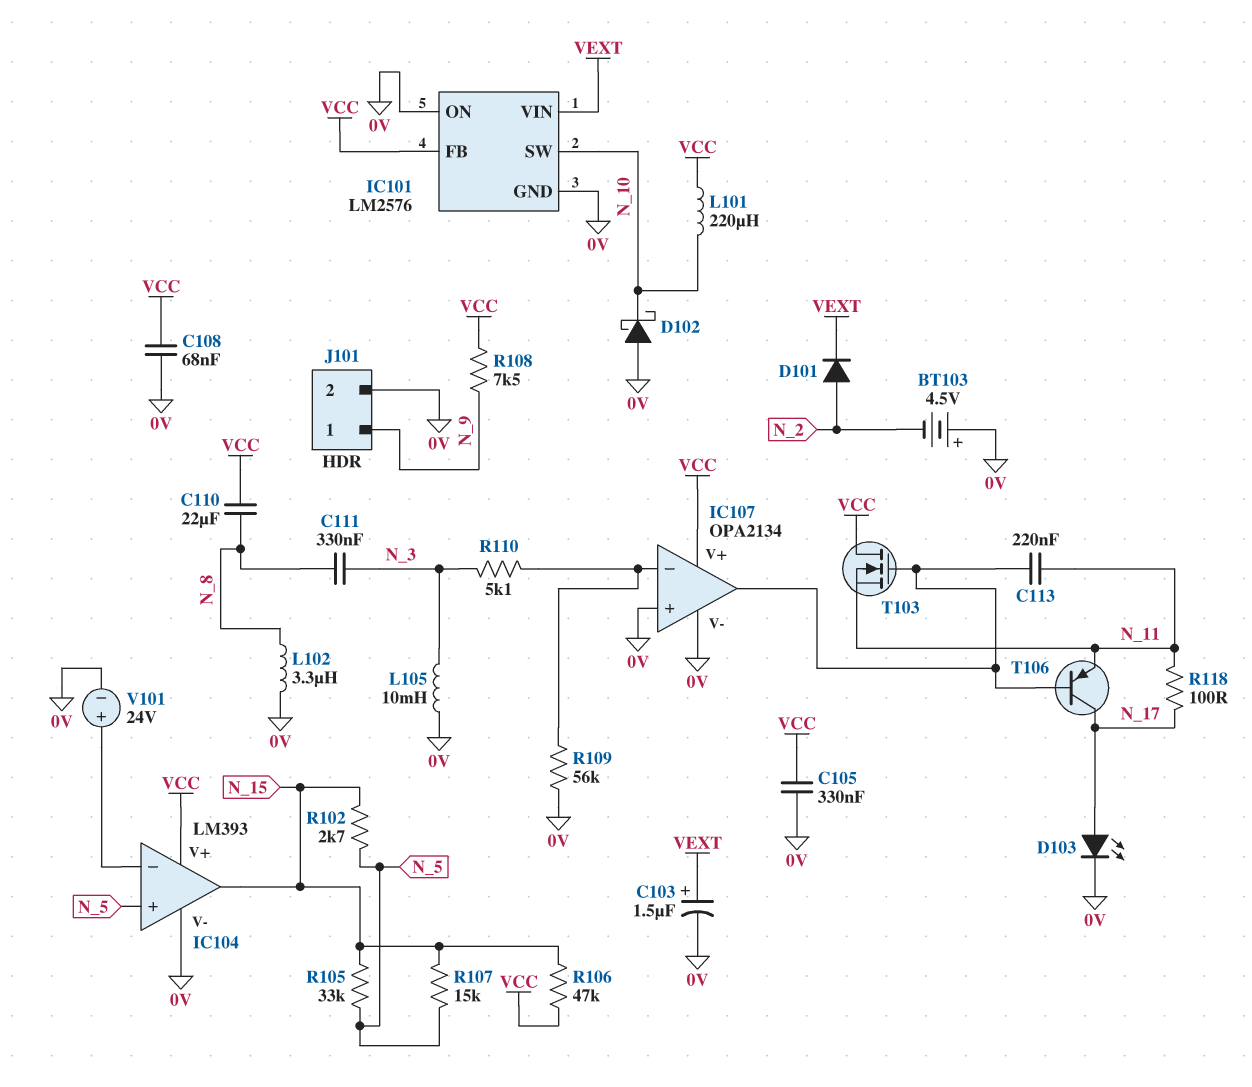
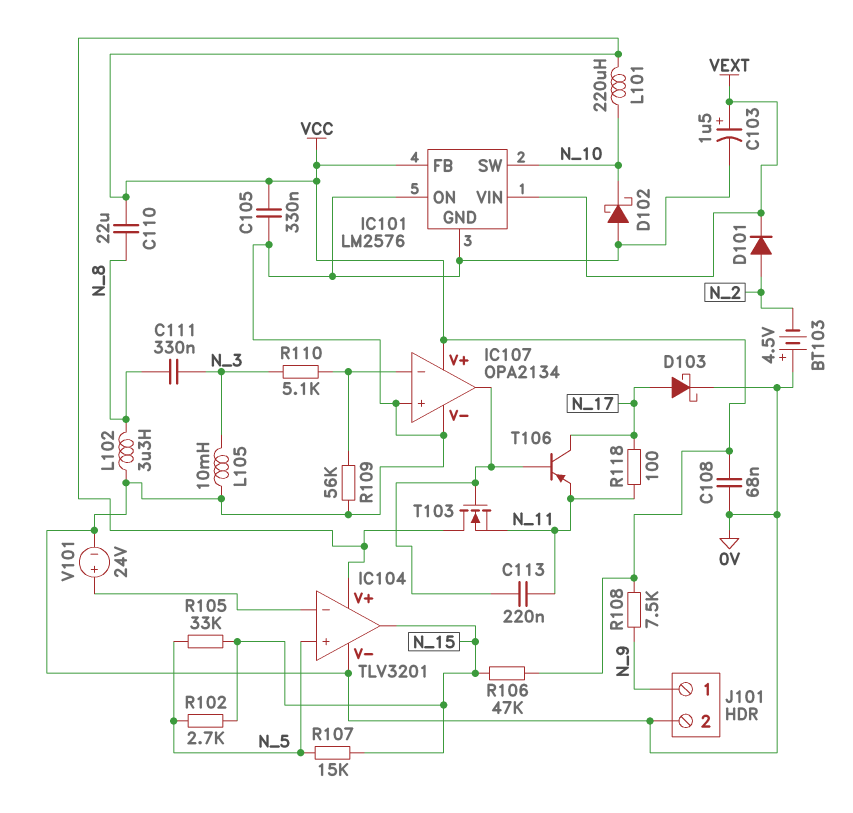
D103: LED (A N_17, K 0V) -> schottky (A N_17, K 0V)
IC104: LM393 -> TLV3201

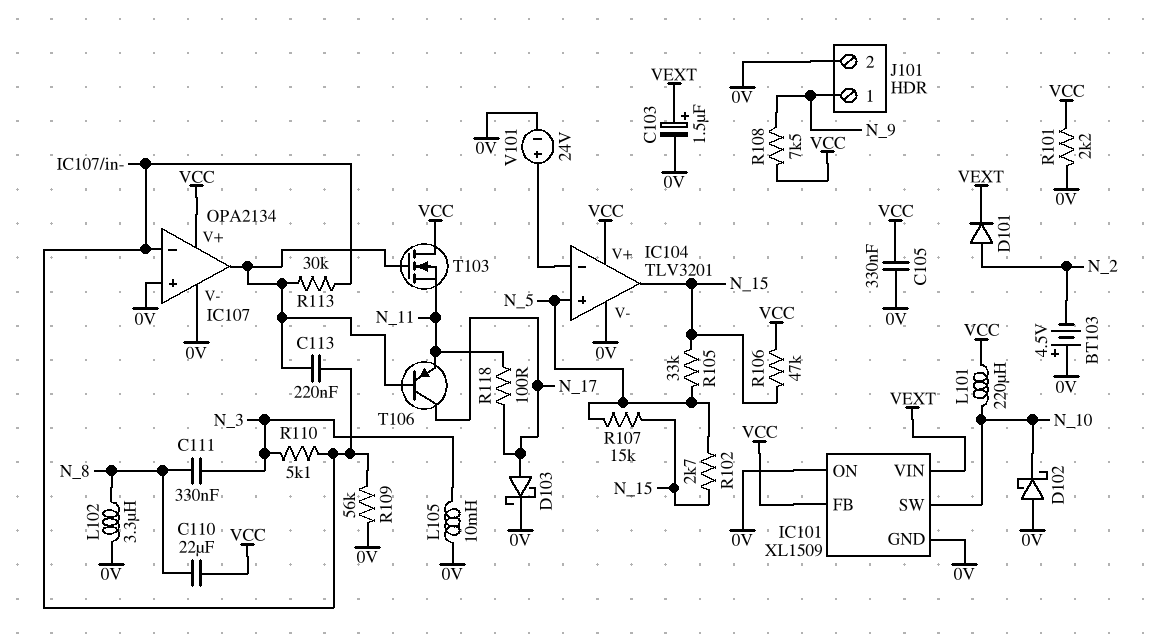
C108: 68nF (0V, VCC) -> none
C113: 220nF (IC107/out, N_11) -> 220nF (IC107/in-, IC107/out)
IC101: LM2576 -> XL1509
R101: none -> 2.2k (0V, VCC)
R113: none -> 30k (IC107/in-, IC107/out)

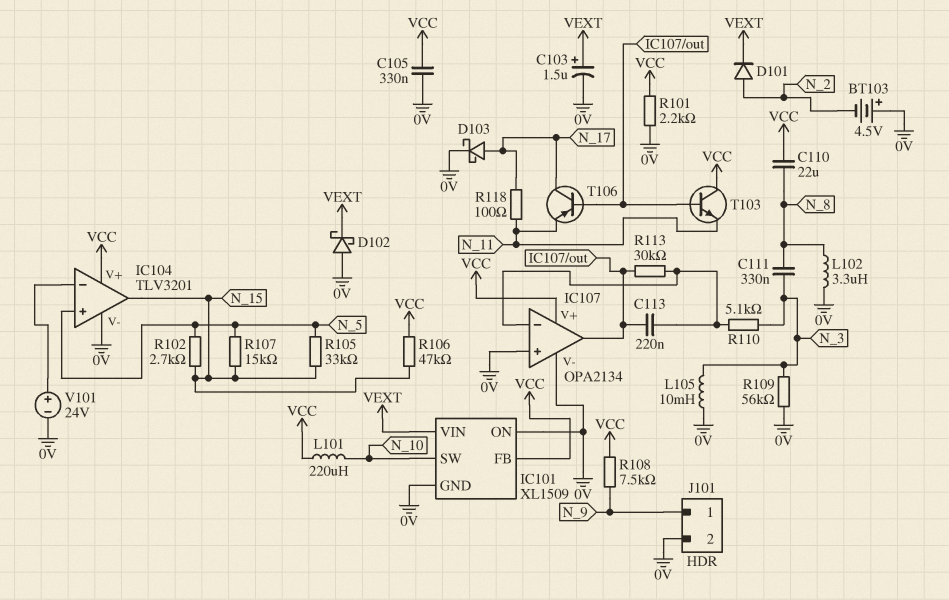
D102: schottky (A 0V, K N_10) -> schottky (A 0V, K VEXT)
R109: 56k (0V, IC107/in-) -> 56k (0V, N_3)
T103: NMOS (G IC107/out, D VCC, S N_11) -> NPN (B IC107/out, C VCC, E N_11)

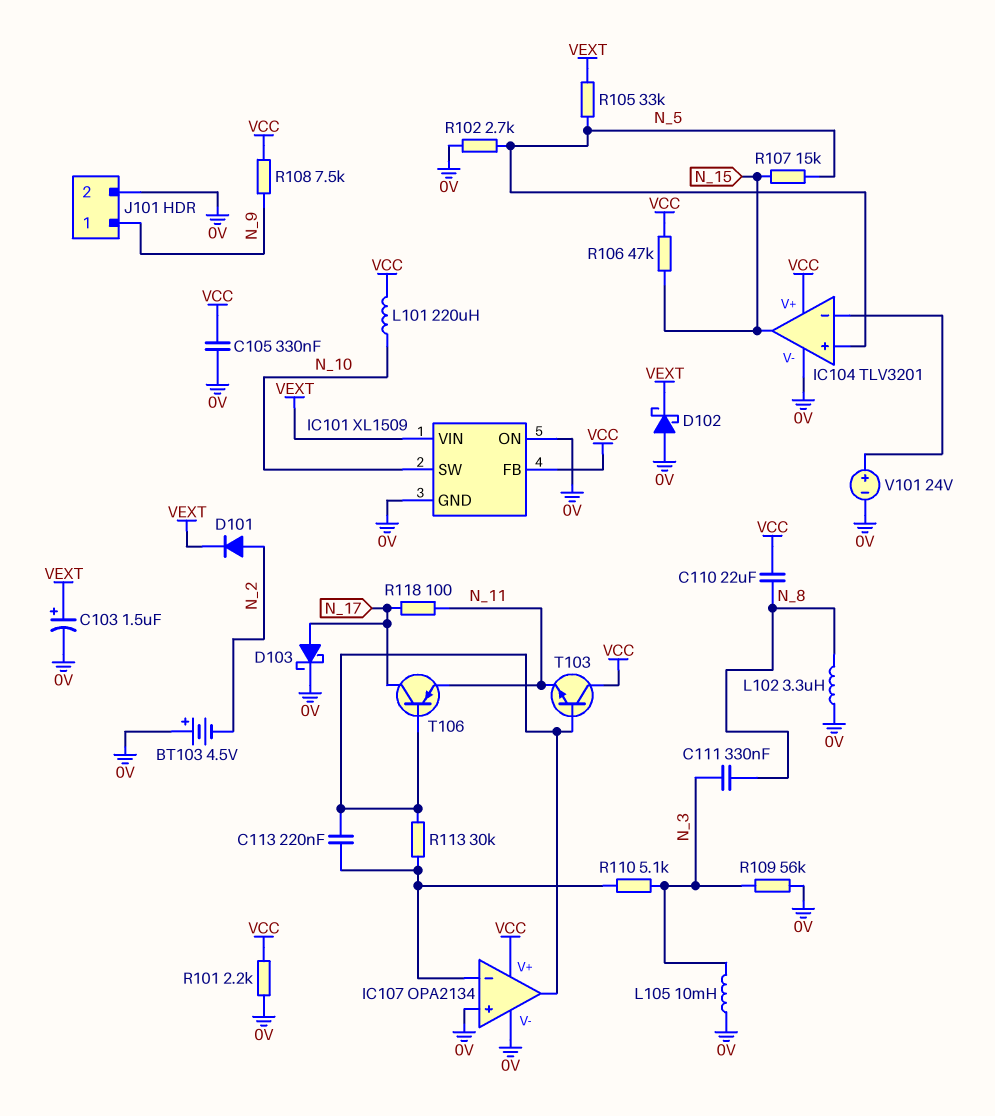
R102: 2.7k (N_5, N_15) -> 2.7k (0V, N_5)
R105: 33k (N_5, N_15) -> 33k (N_5, VEXT)

